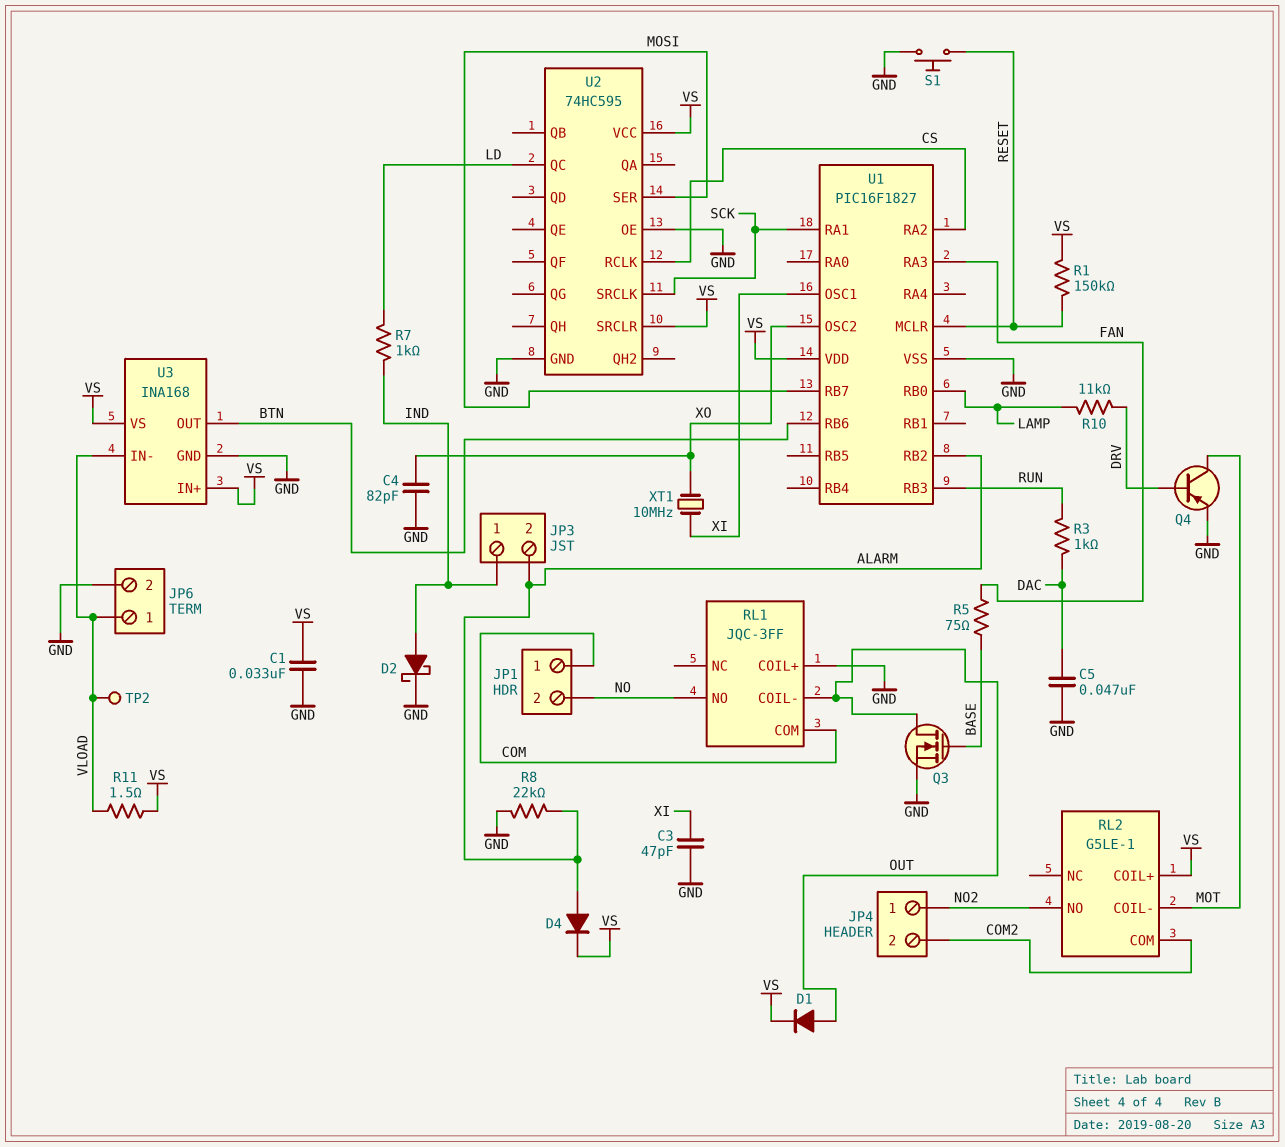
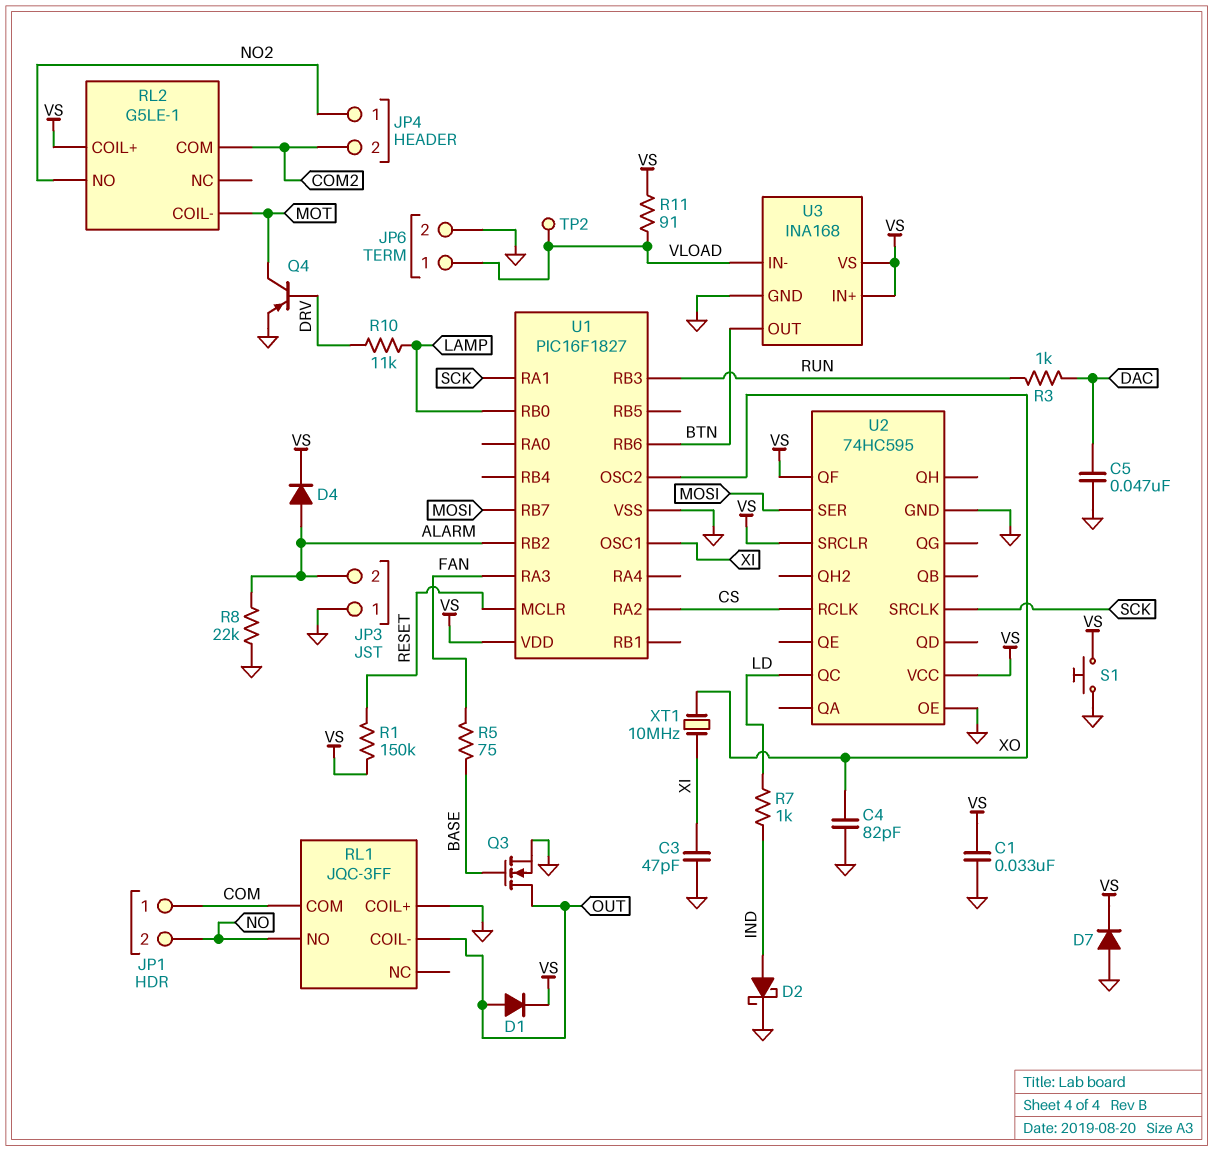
D7: none -> diode (A GND, K VS)
JP3 pin 1: IND -> GND
R11: 1.5 (VLOAD, VS) -> 91 (VLOAD, VS)
S1: button (GND, RESET) -> button (GND, VS)
U2 pin QF: none -> VS

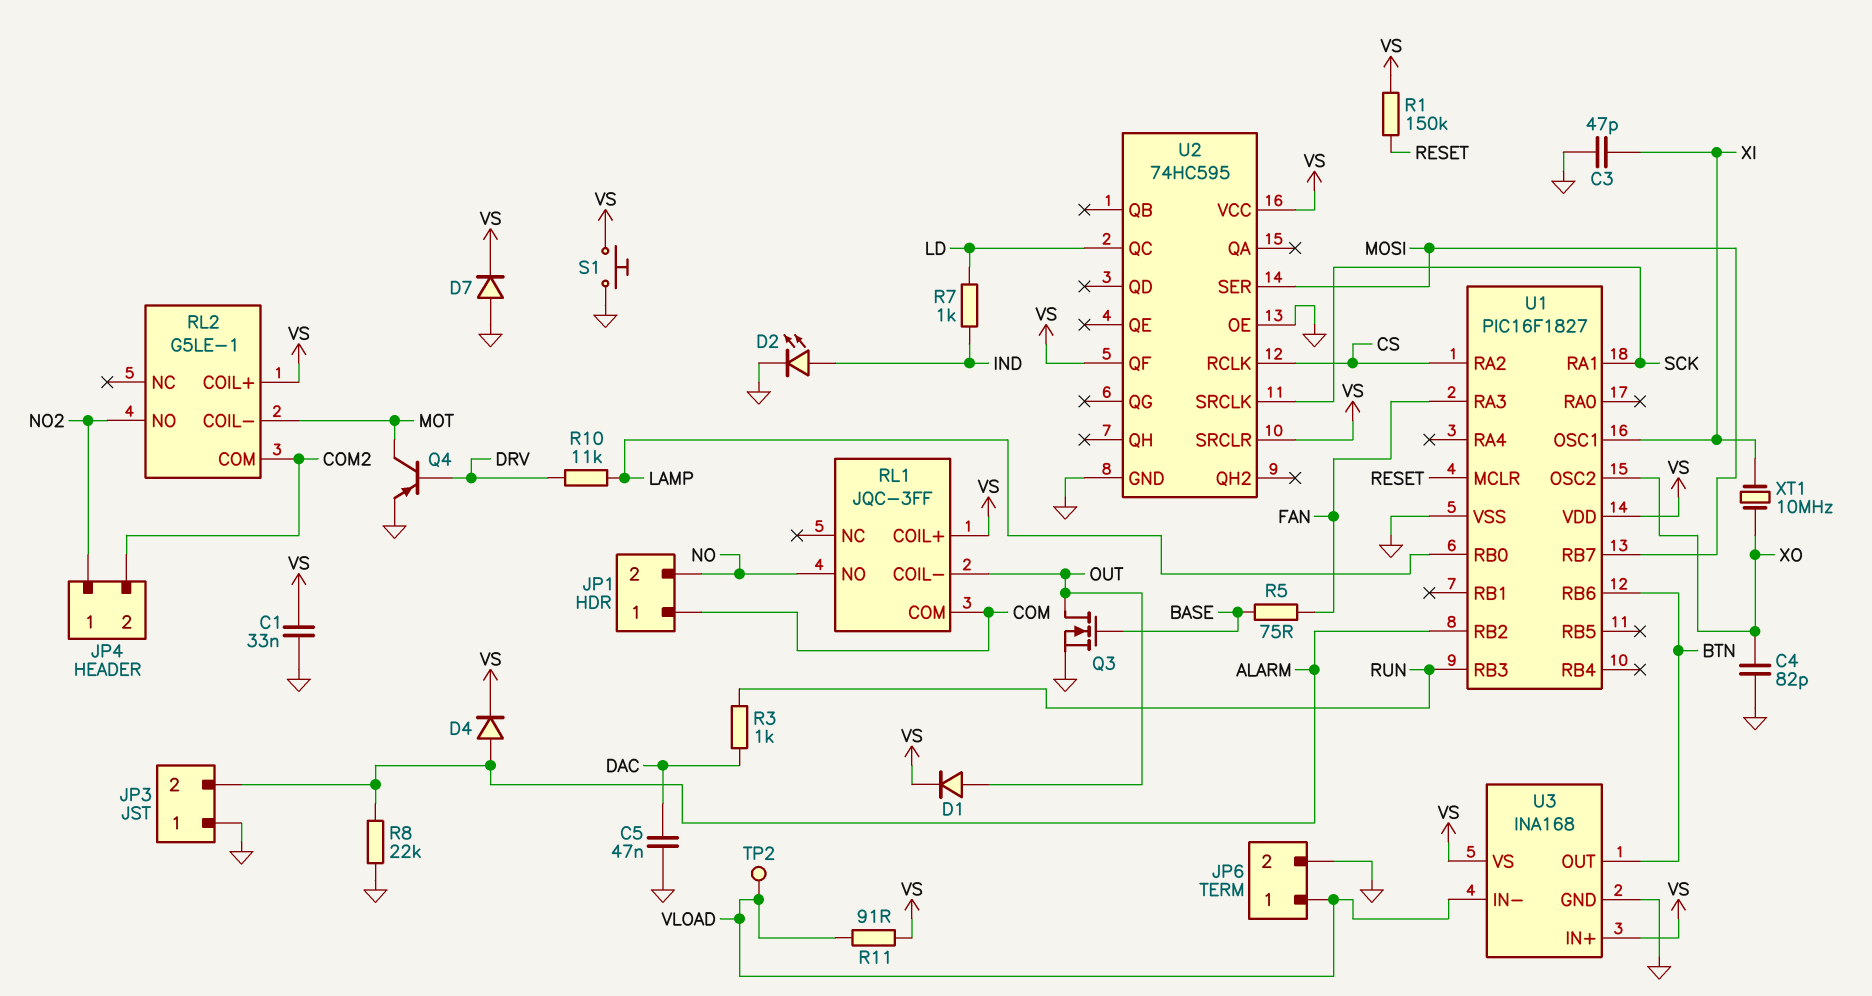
D2: schottky (A IND, K GND) -> LED (A IND, K GND)
RL1 pin COIL+: GND -> VS

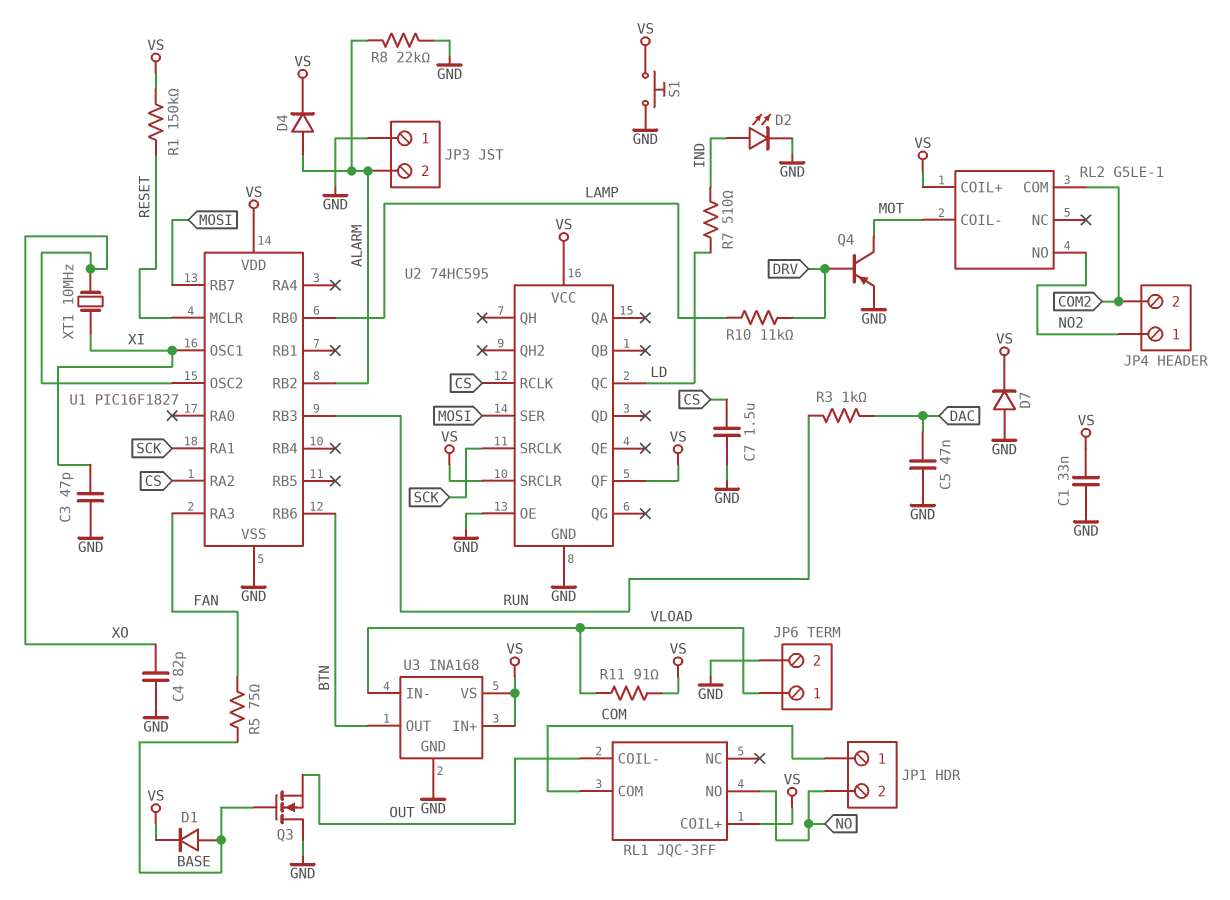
C7: none -> 1.5uF (CS, GND)
D1: diode (A OUT, K VS) -> diode (A BASE, K VS)
Q3: NMOS (G BASE, D OUT, S GND) -> NMOS (G BASE, D GND, S OUT)
R7: 1k (IND, LD) -> 510 (IND, LD)
TP2: test point (VLOAD) -> none

